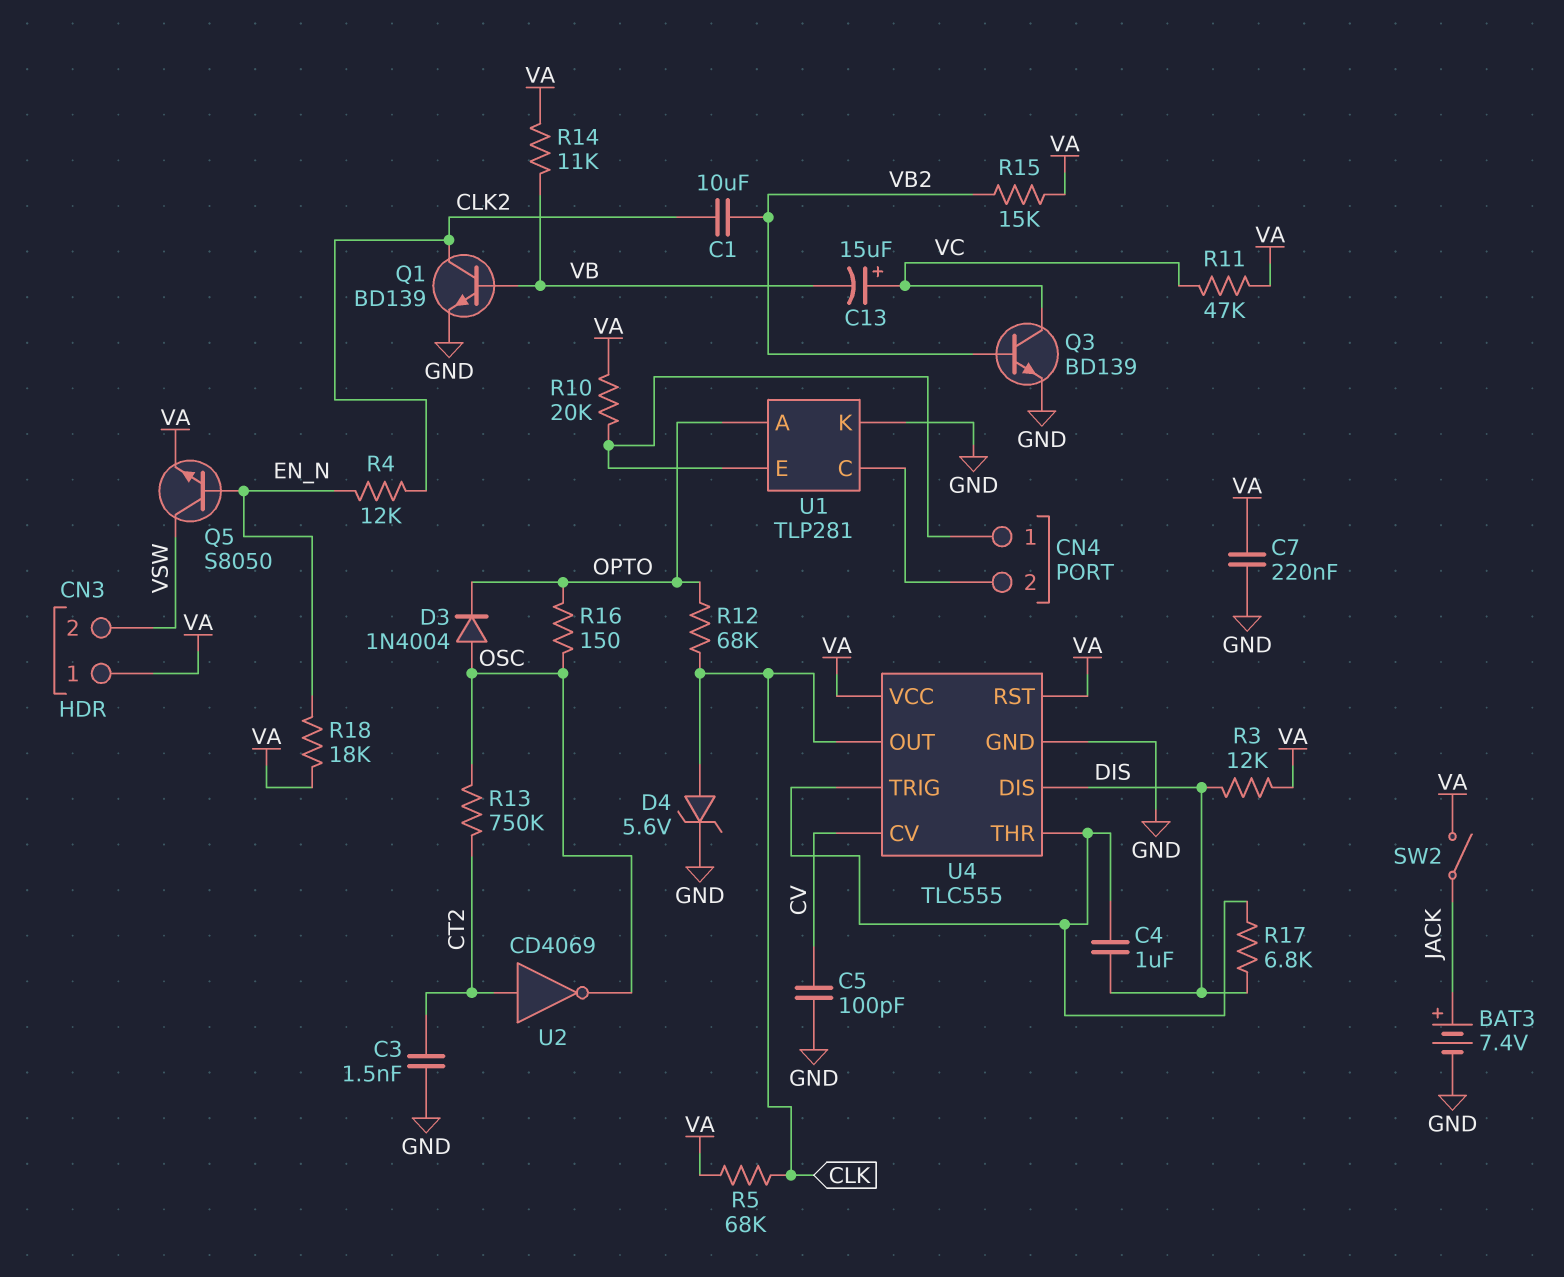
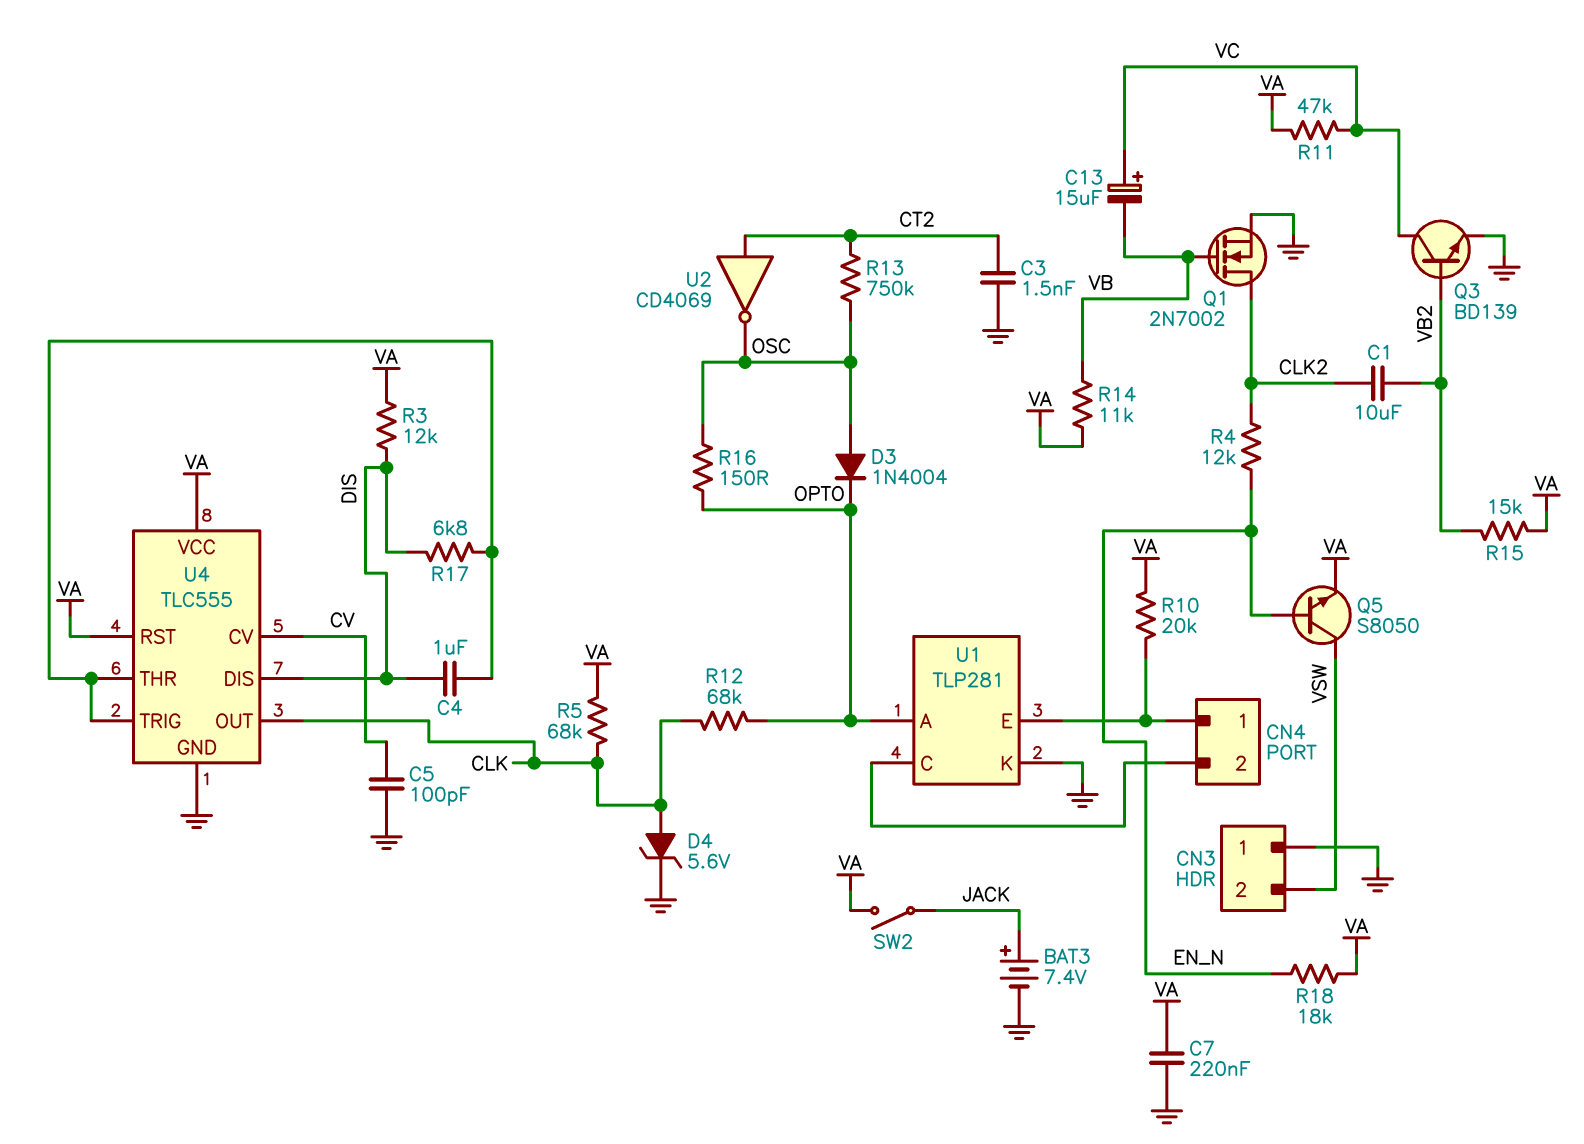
CN3 pin 1: VA -> GND
Q1: NPN BD139 (B VB, C CLK2, E GND) -> NMOS 2N7002 (G VB, D CLK2, S GND)

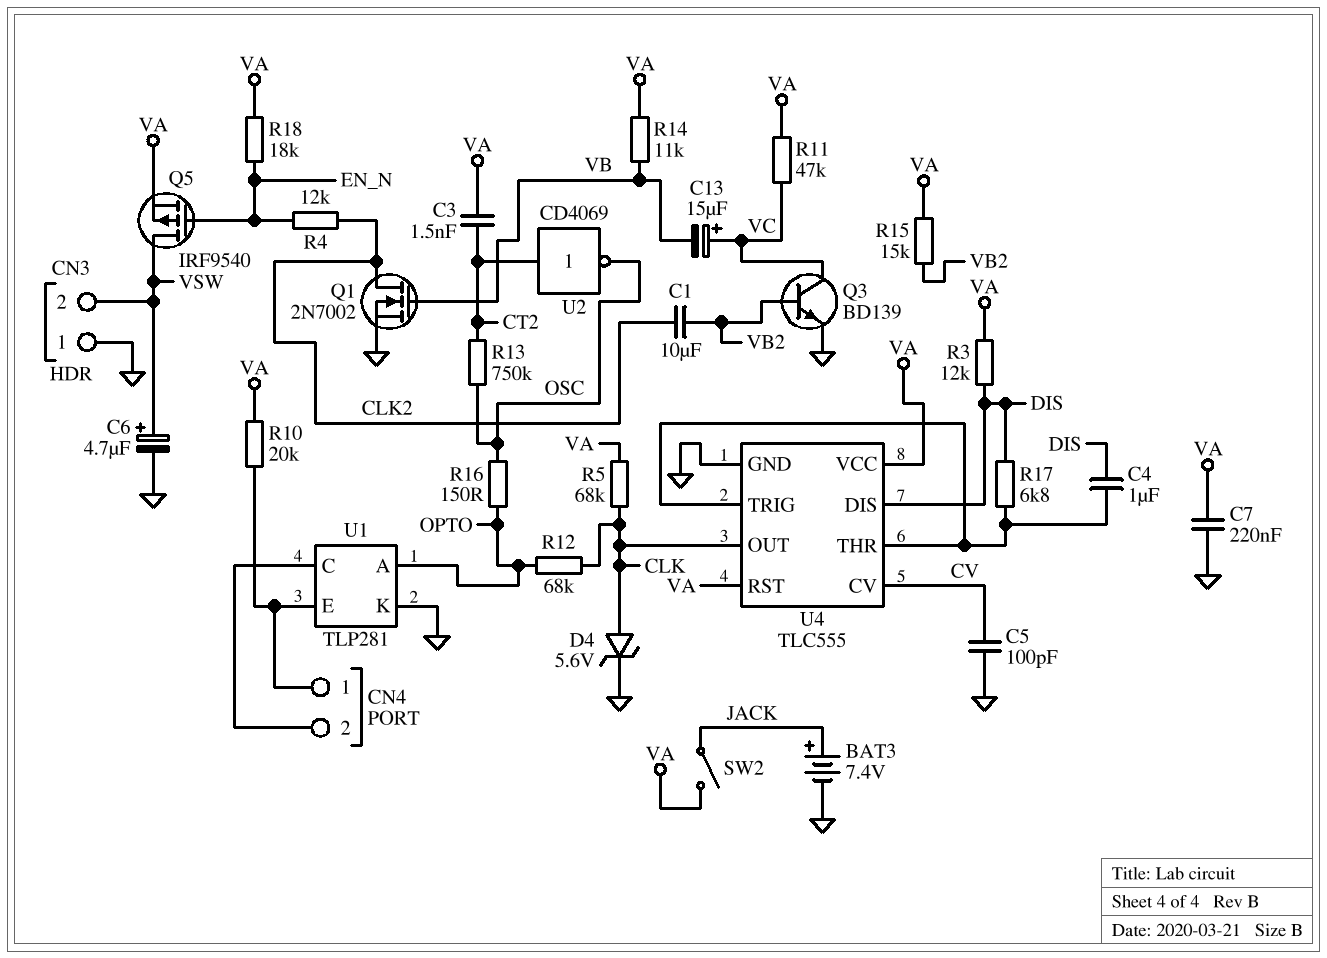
C3: 1.5nF (CT2, GND) -> 1.5nF (CT2, VA)
C6: none -> 4.7uF (plus VSW, minus GND)
D3: diode 1N4004 (A OSC, K OPTO) -> none
Q5: NPN S8050 (B EN_N, C VSW, E VA) -> PMOS IRF9540 (G EN_N, D VSW, S VA)

